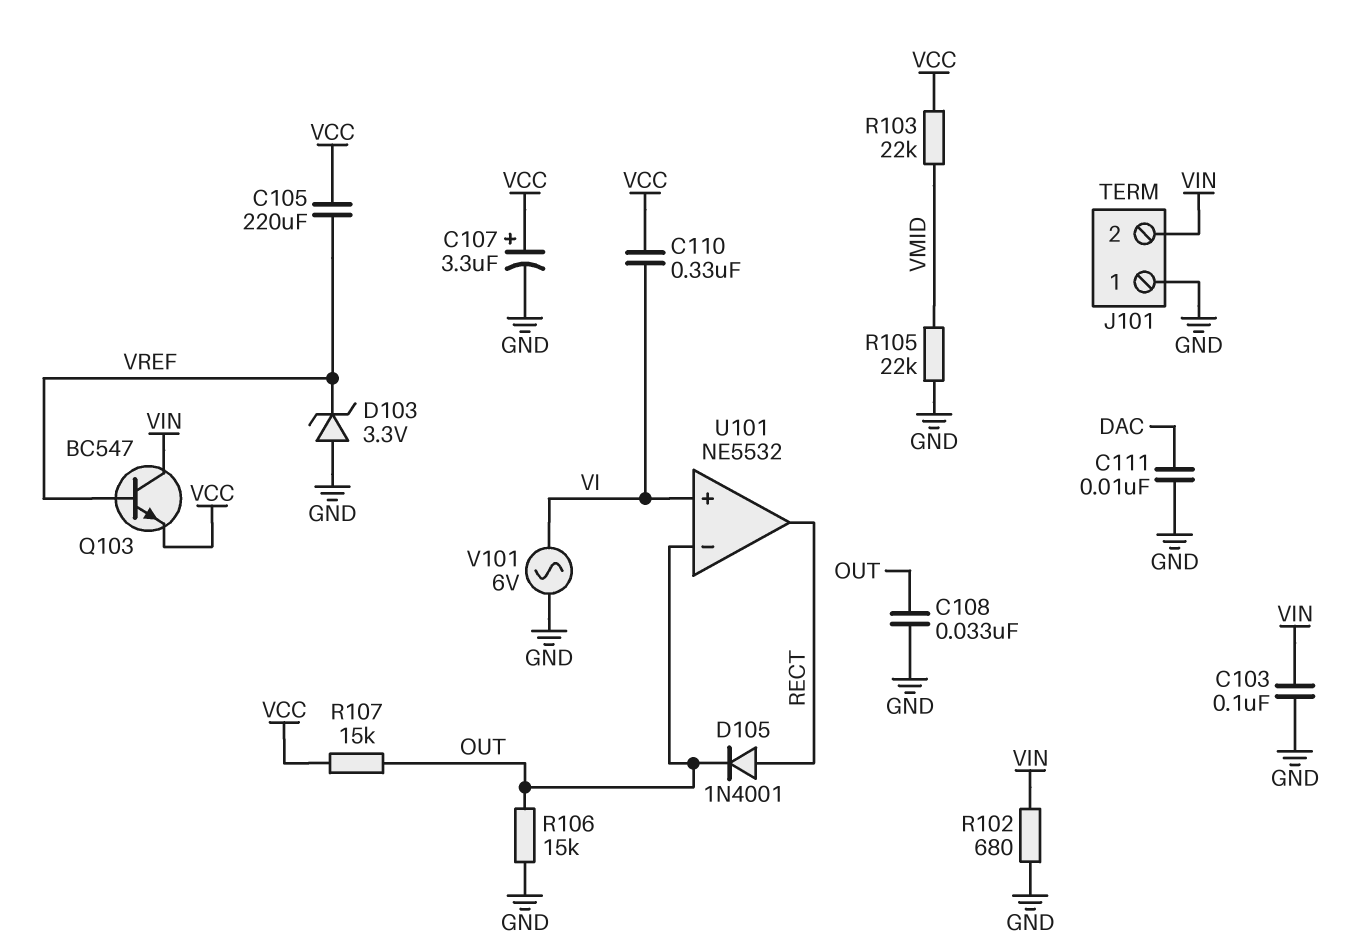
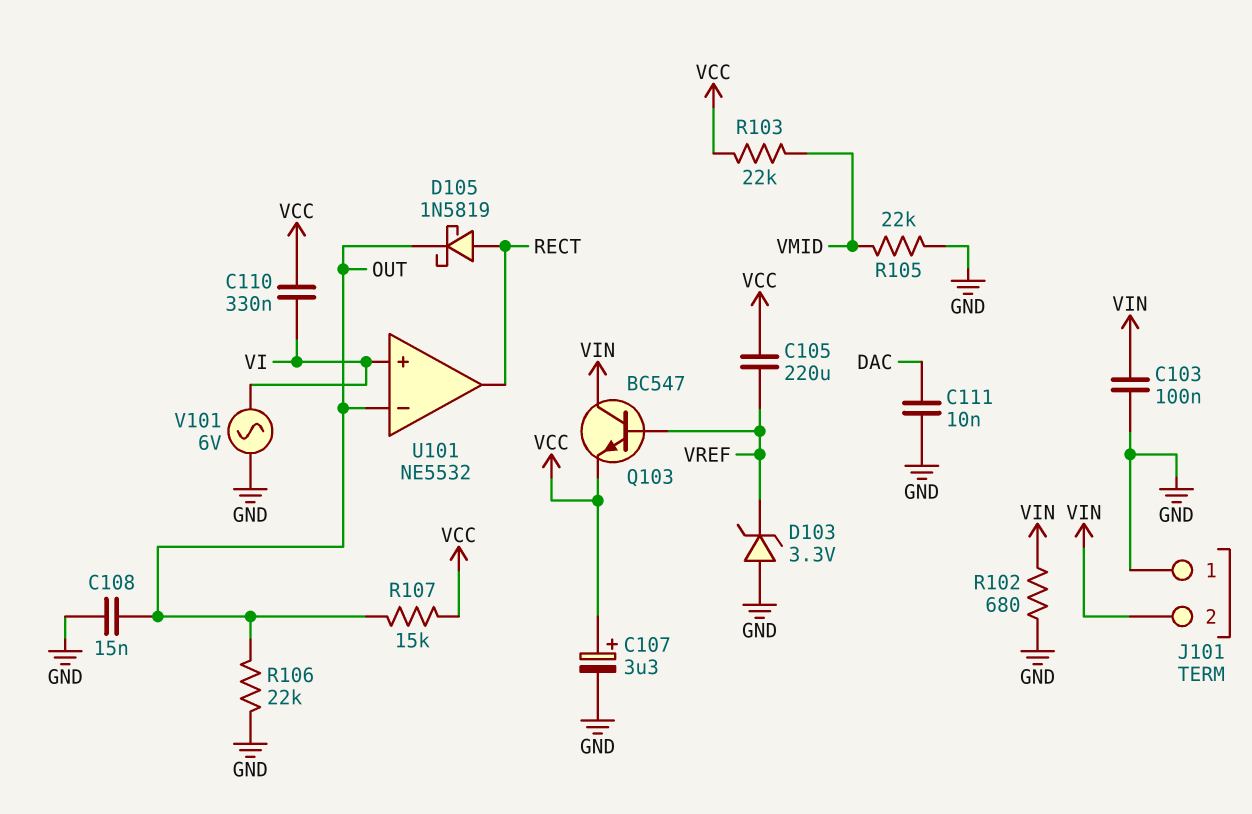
C108: 33nF (GND, OUT) -> 15nF (GND, OUT)
D105: diode 1N4001 (A RECT, K OUT) -> schottky 1N5819 (A RECT, K OUT)
R106: 15k (GND, OUT) -> 22k (GND, OUT)

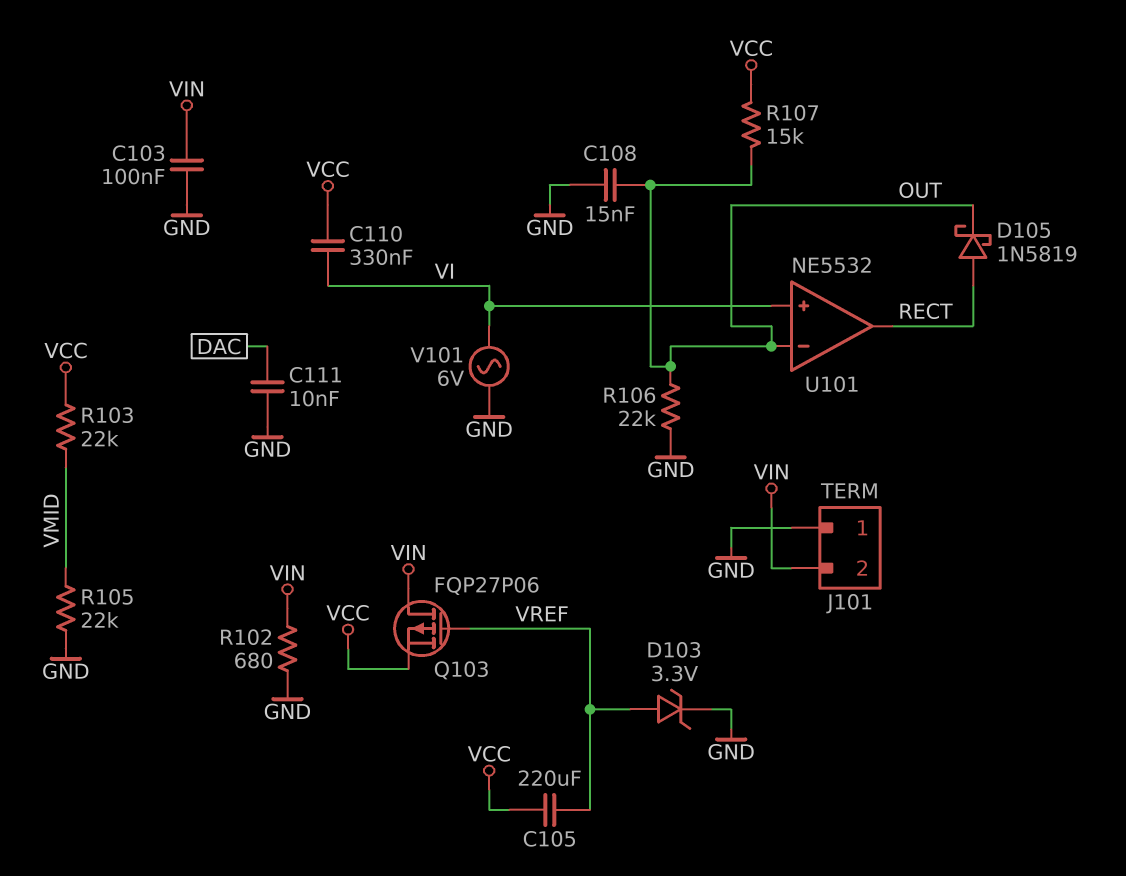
C107: 3.3uF (plus VCC, minus GND) -> none
D103: zener 3.3V (A GND, K VREF) -> zener 3.3V (A VREF, K GND)
Q103: NPN BC547 (B VREF, C VIN, E VCC) -> PMOS FQP27P06 (G VREF, D VIN, S VCC)

